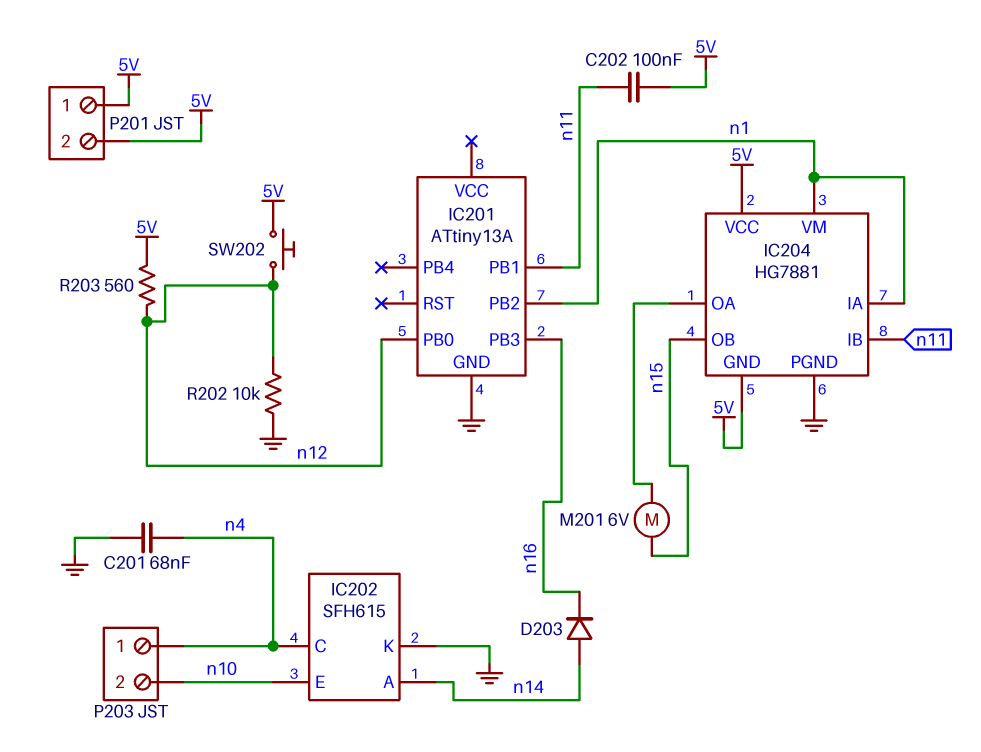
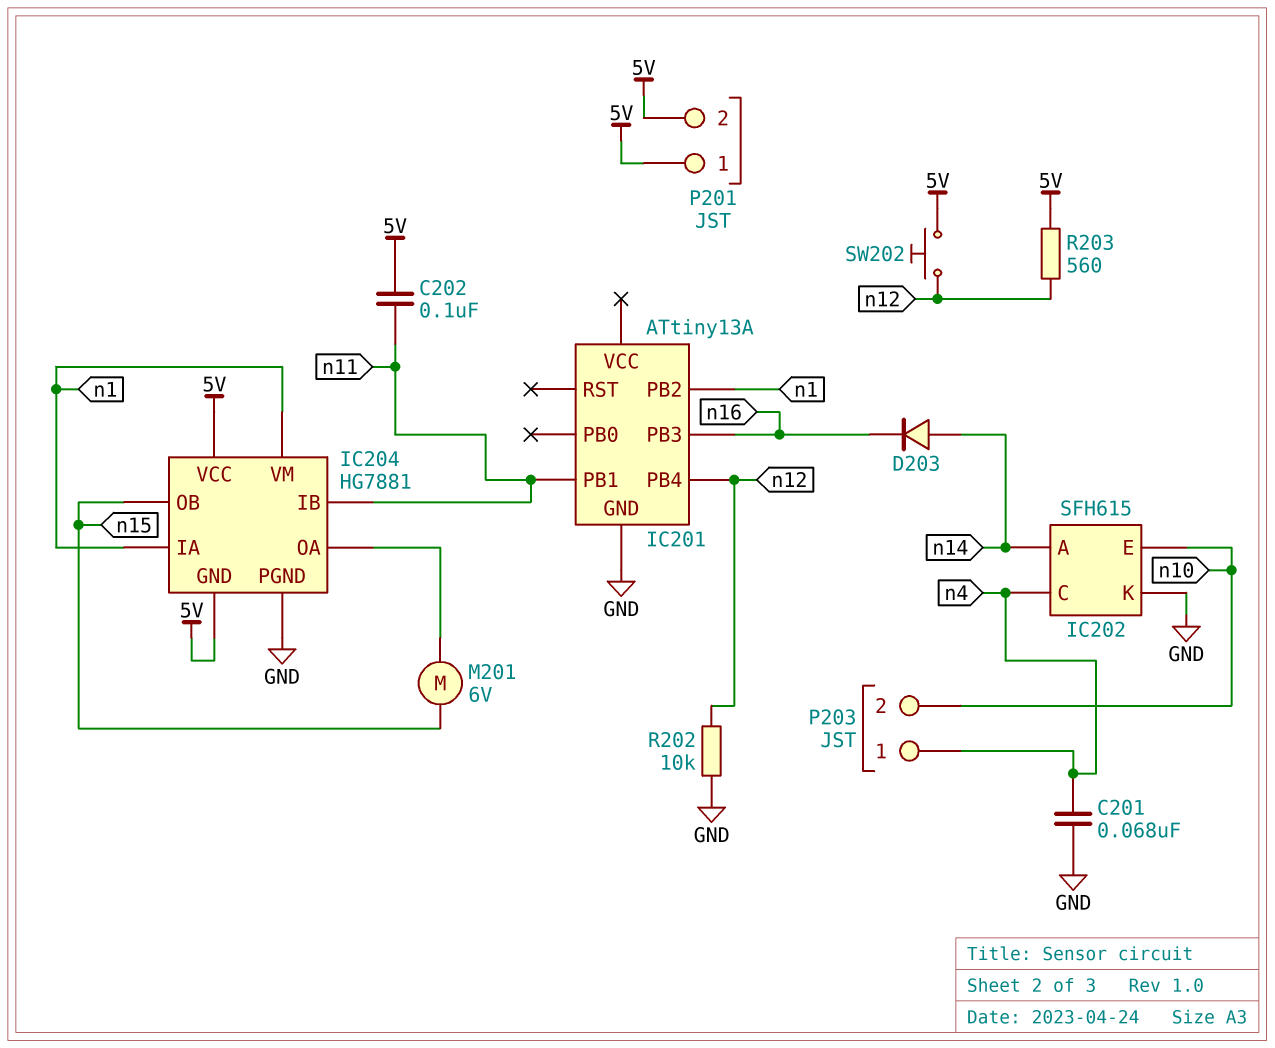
IC201 pin PB0: n12 -> none
IC201 pin PB4: none -> n12

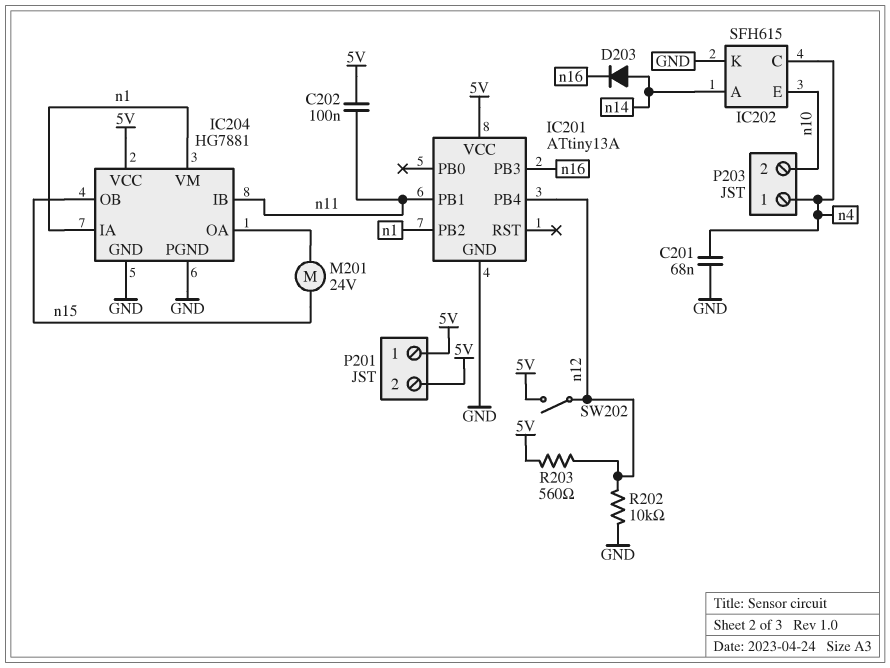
IC201 pin VCC: none -> 5V
IC204 pin GND: 5V -> GND
M201: motor 6V (IC204/OA, n15) -> motor 24V (IC204/OA, n15)
SW202: button (5V, n12) -> switch (5V, n12)

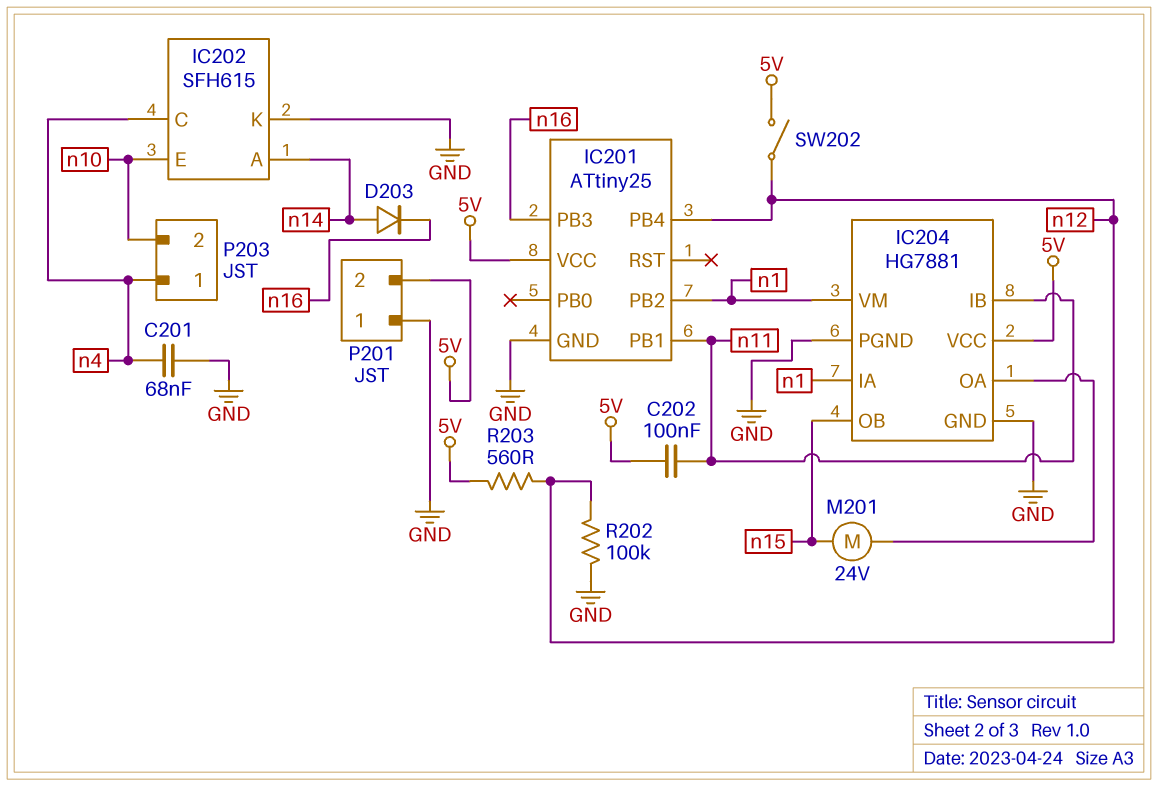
IC201: ATtiny13A -> ATtiny25
P201 pin 1: 5V -> GND
R202: 10k (GND, n12) -> 100k (GND, n12)

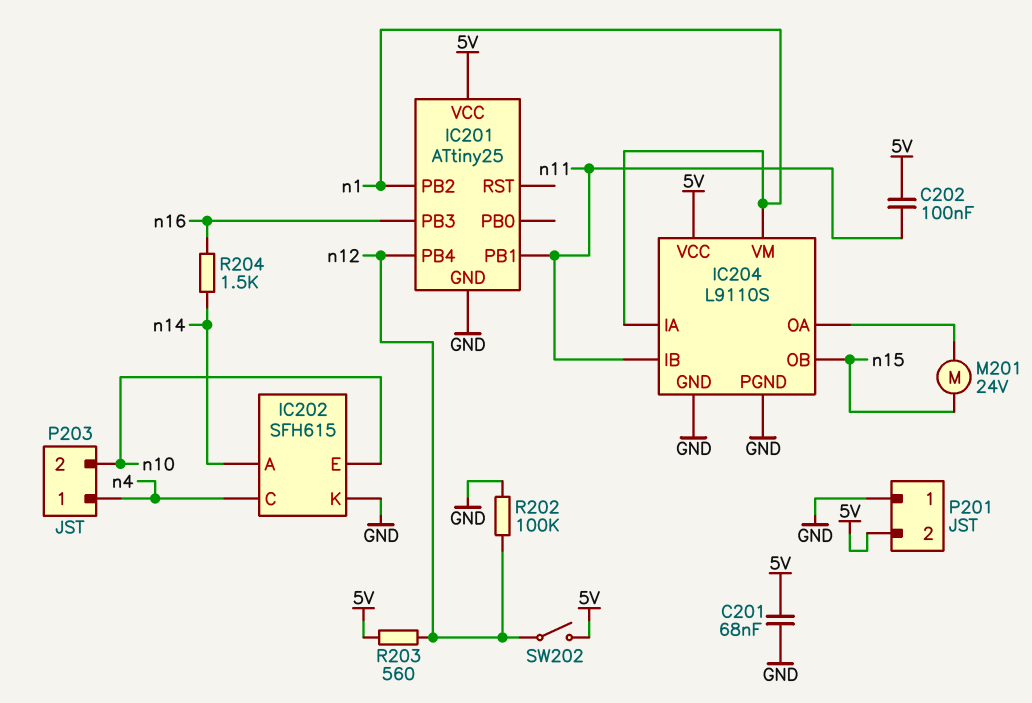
C201: 68nF (GND, n4) -> 68nF (5V, GND)
D203: diode (A n14, K n16) -> none
IC204: HG7881 -> L9110S
R204: none -> 1.5k (n14, n16)

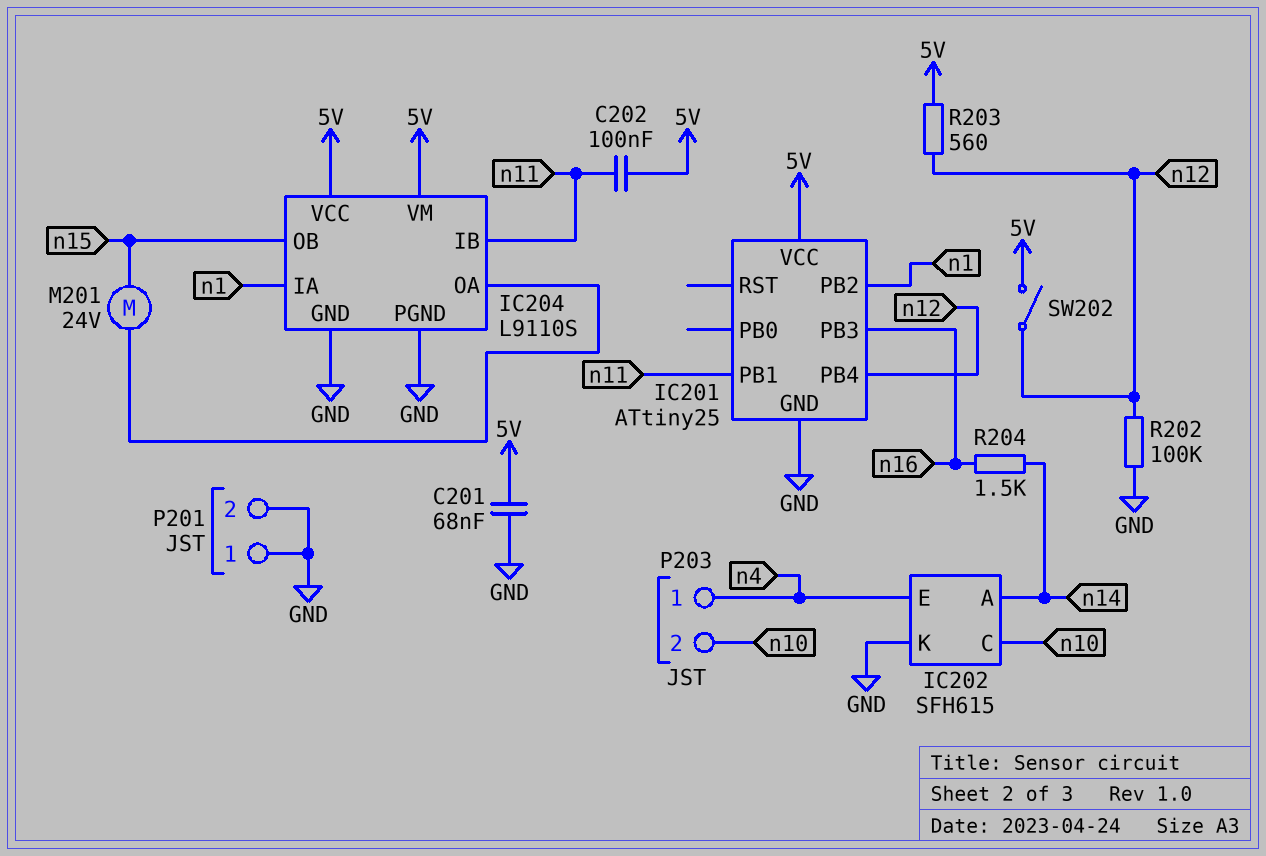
IC202 pin C: n4 -> n10
IC202 pin E: n10 -> n4
IC204 pin VM: n1 -> 5V
P201 pin 2: 5V -> GND

